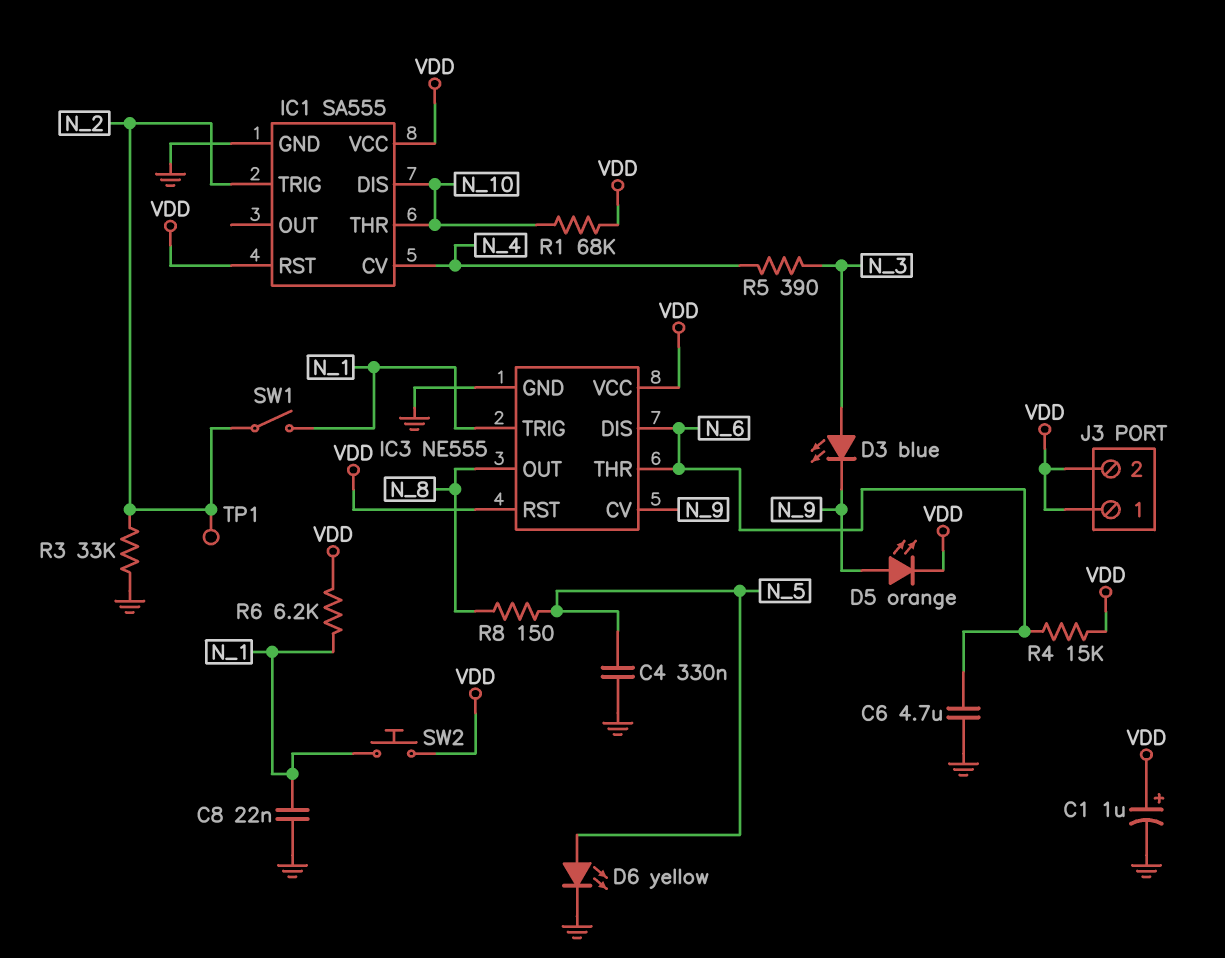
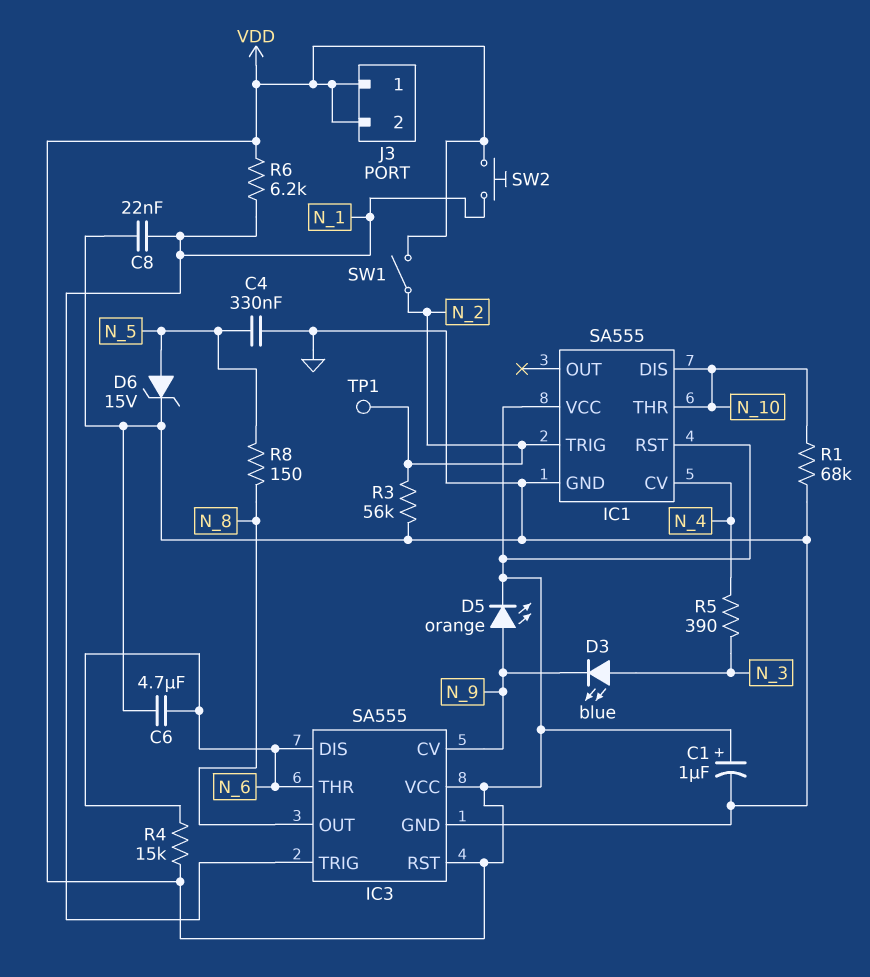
D6: LED yellow (A N_5, K GND) -> zener 15V (A N_5, K GND)
IC3: NE555 -> SA555
R1: 68k (N_10, VDD) -> 68k (GND, N_10)
R3: 33k (GND, N_2) -> 56k (GND, N_2)
SW1: switch (N_1, N_2) -> switch (N_2, VDD)

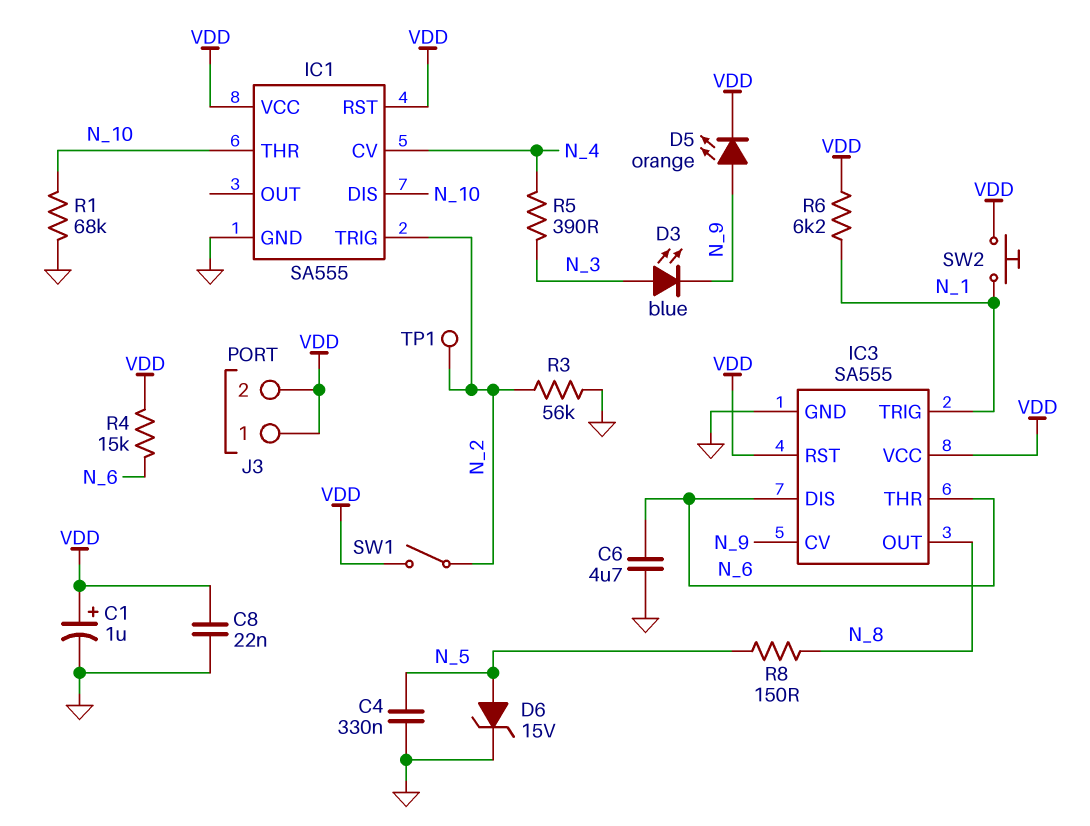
C8: 22nF (GND, N_1) -> 22nF (GND, VDD)

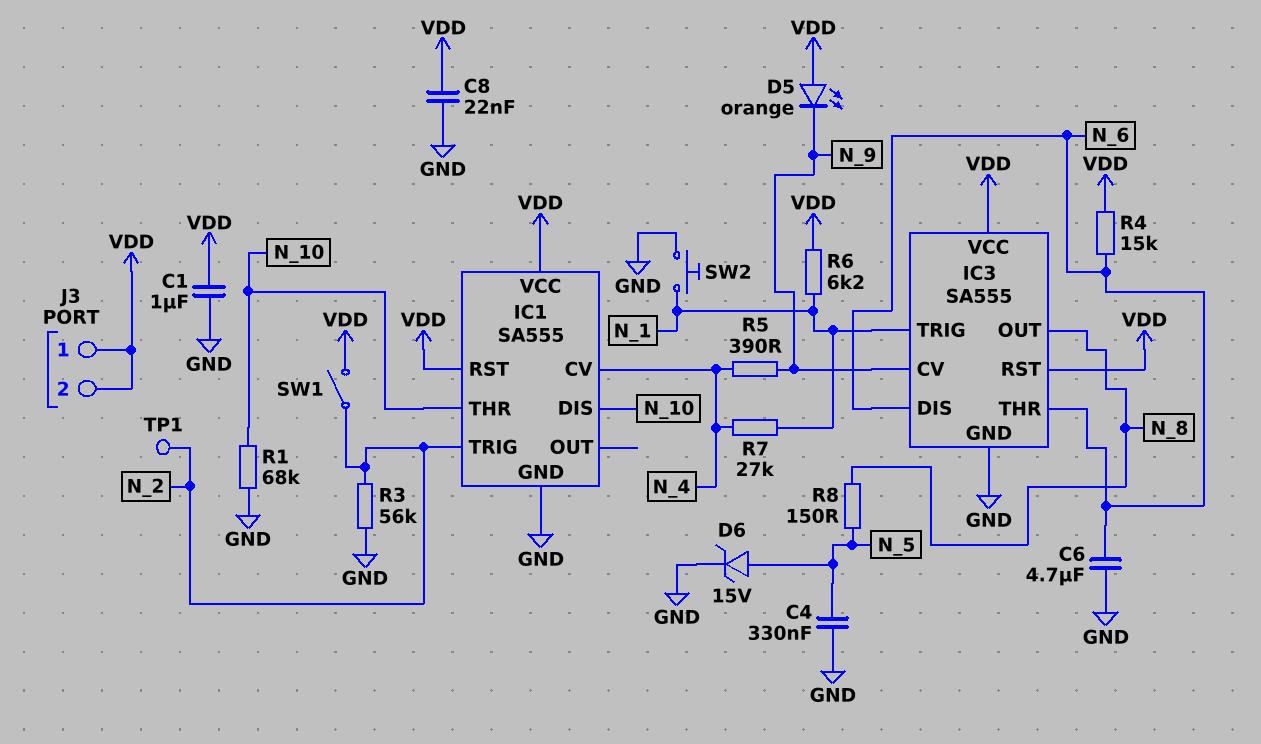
C1: 1uF (plus VDD, minus GND) -> 1uF (GND, VDD)
D3: LED blue (A N_3, K N_9) -> none
D5: LED orange (A N_9, K VDD) -> LED orange (A VDD, K N_9)
R5: 390 (N_3, N_4) -> 390 (N_4, N_9)
R7: none -> 27k (N_1, N_4)
SW2: button (N_1, VDD) -> button (GND, N_1)

